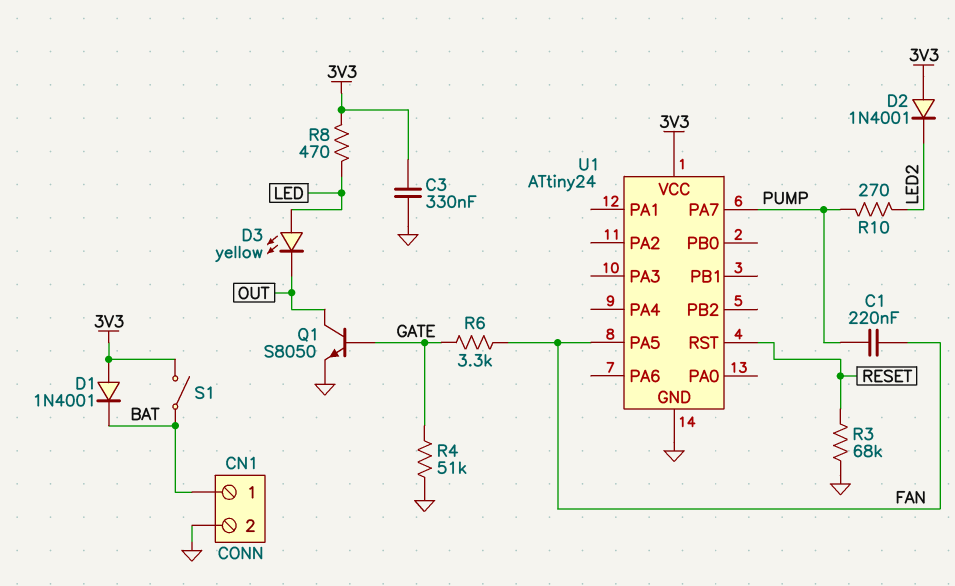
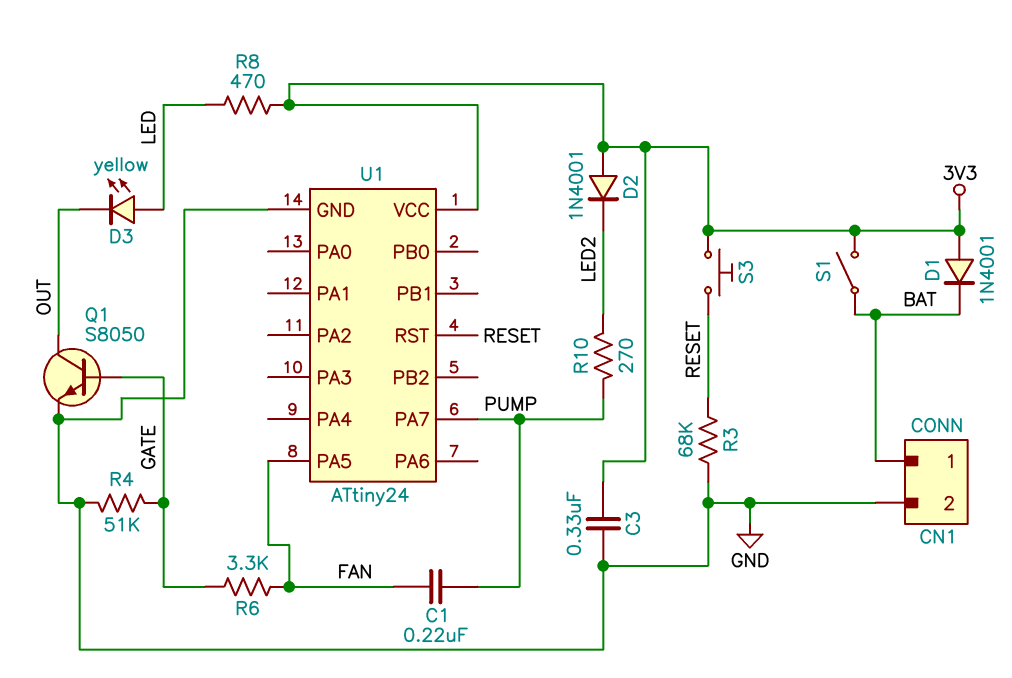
S3: none -> button (3V3, RESET)

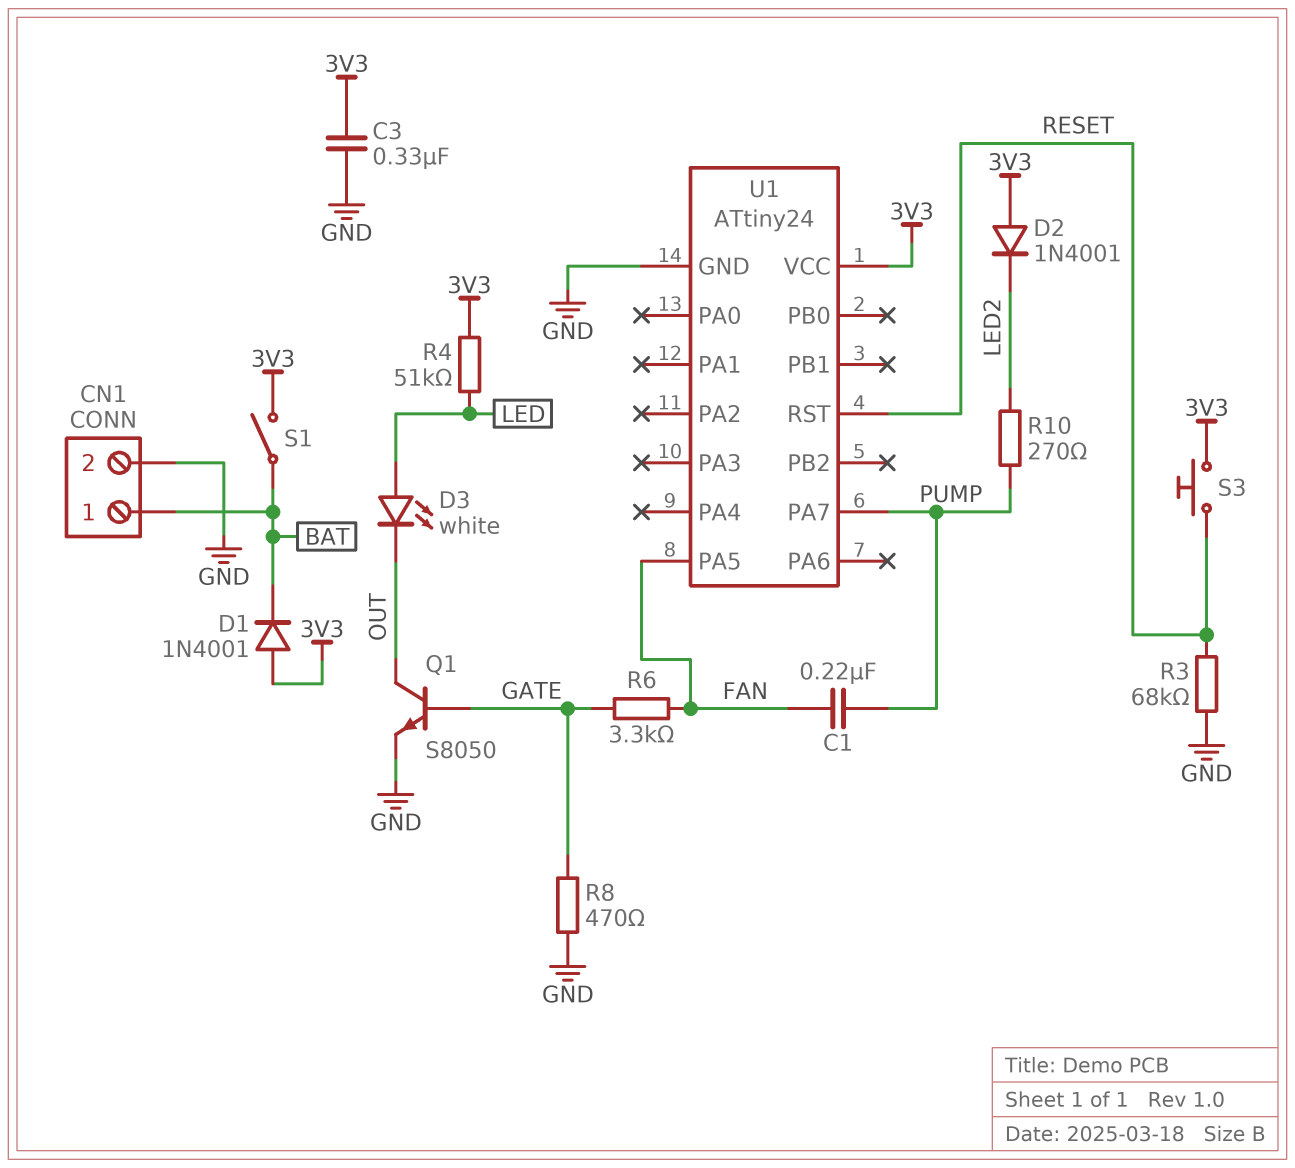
D3: LED yellow (A LED, K OUT) -> LED white (A LED, K OUT)
R4: 51k (GATE, GND) -> 51k (3V3, LED)
R8: 470 (3V3, LED) -> 470 (GATE, GND)

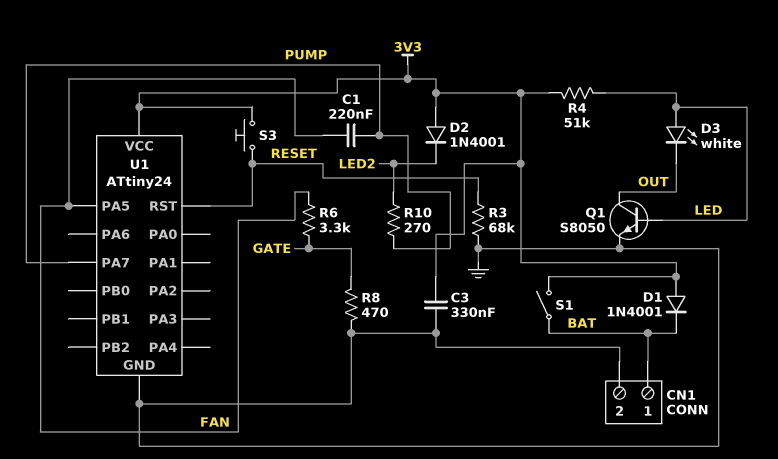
Q1: NPN S8050 (B GATE, C OUT, E GND) -> NPN S8050 (B LED, C OUT, E GND)

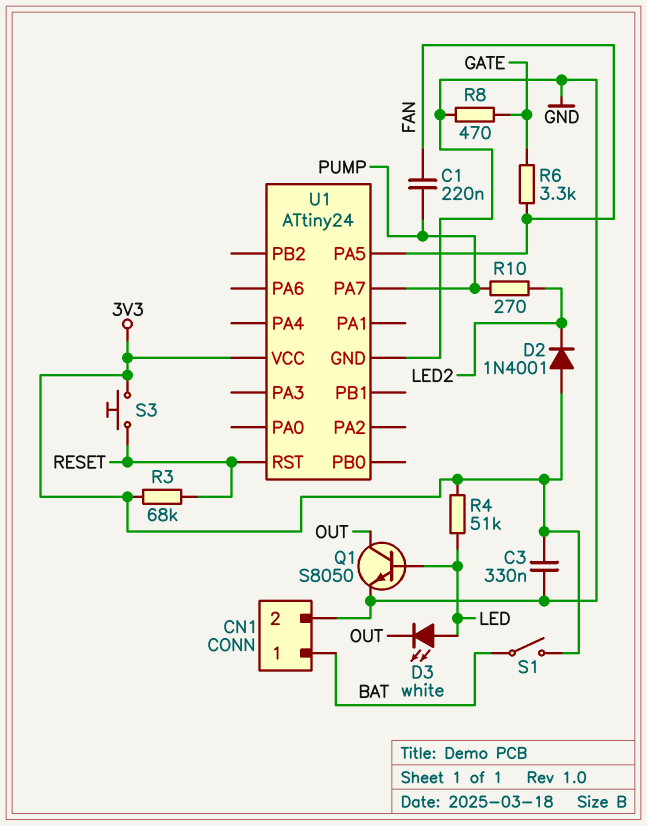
D1: diode 1N4001 (A 3V3, K BAT) -> none
R3: 68k (GND, RESET) -> 68k (3V3, RESET)

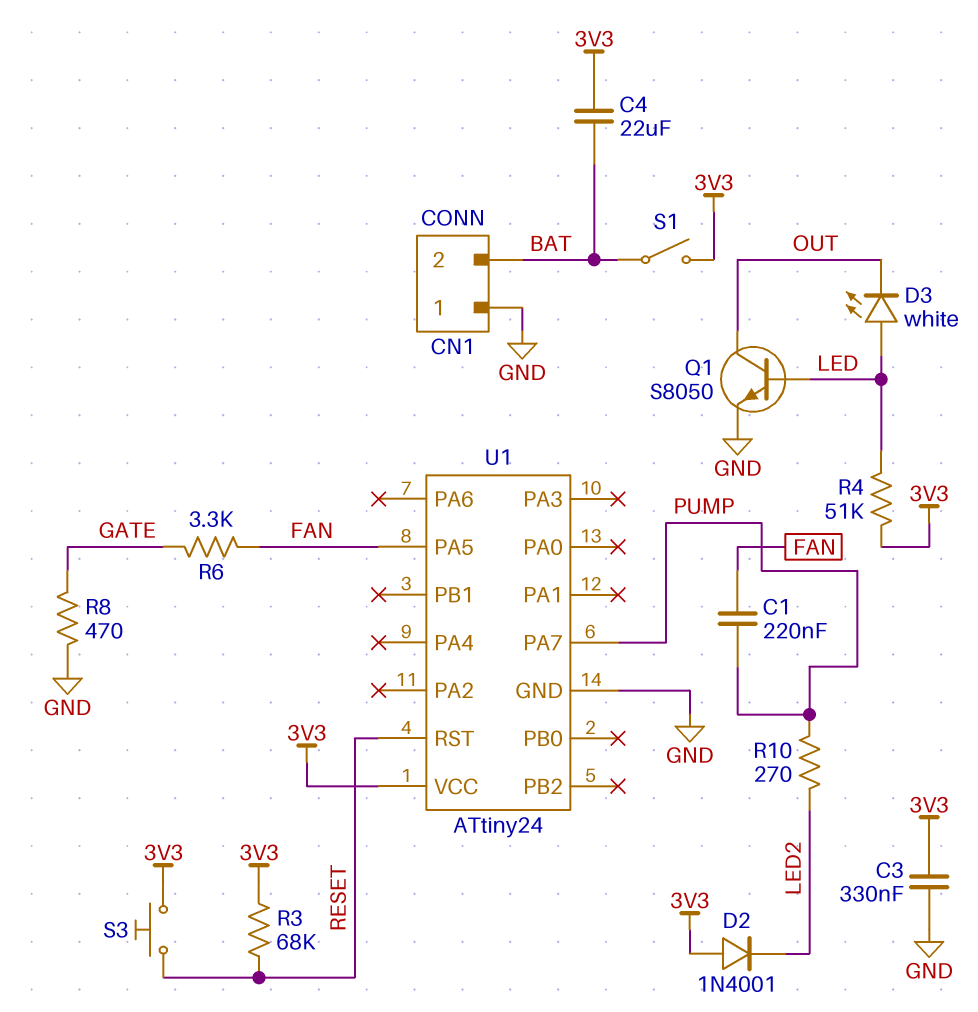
C4: none -> 22uF (3V3, BAT)
CN1 pin 1: BAT -> GND
CN1 pin 2: GND -> BAT

